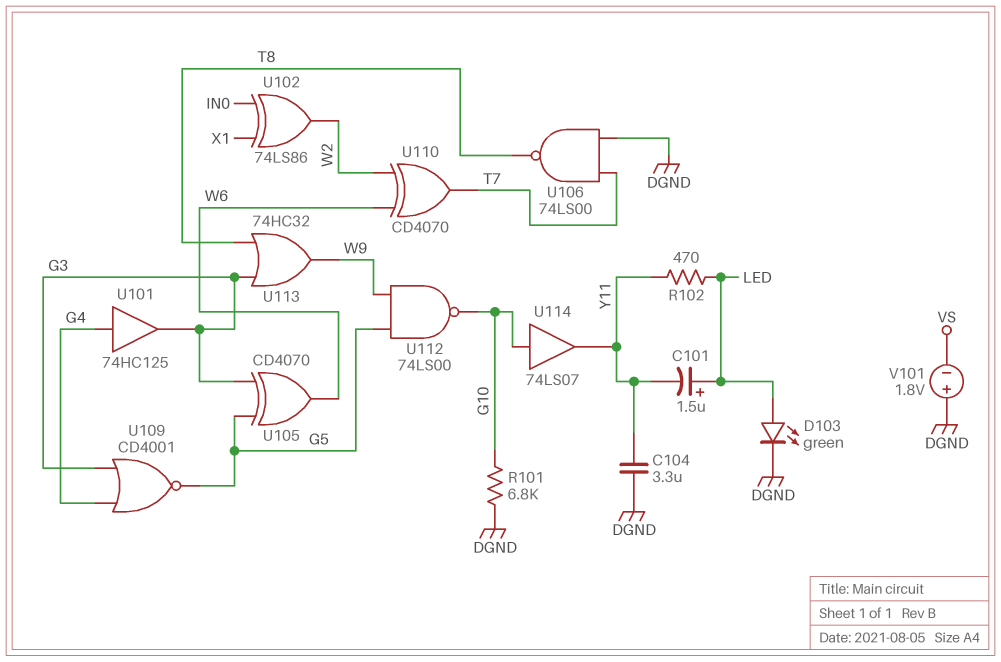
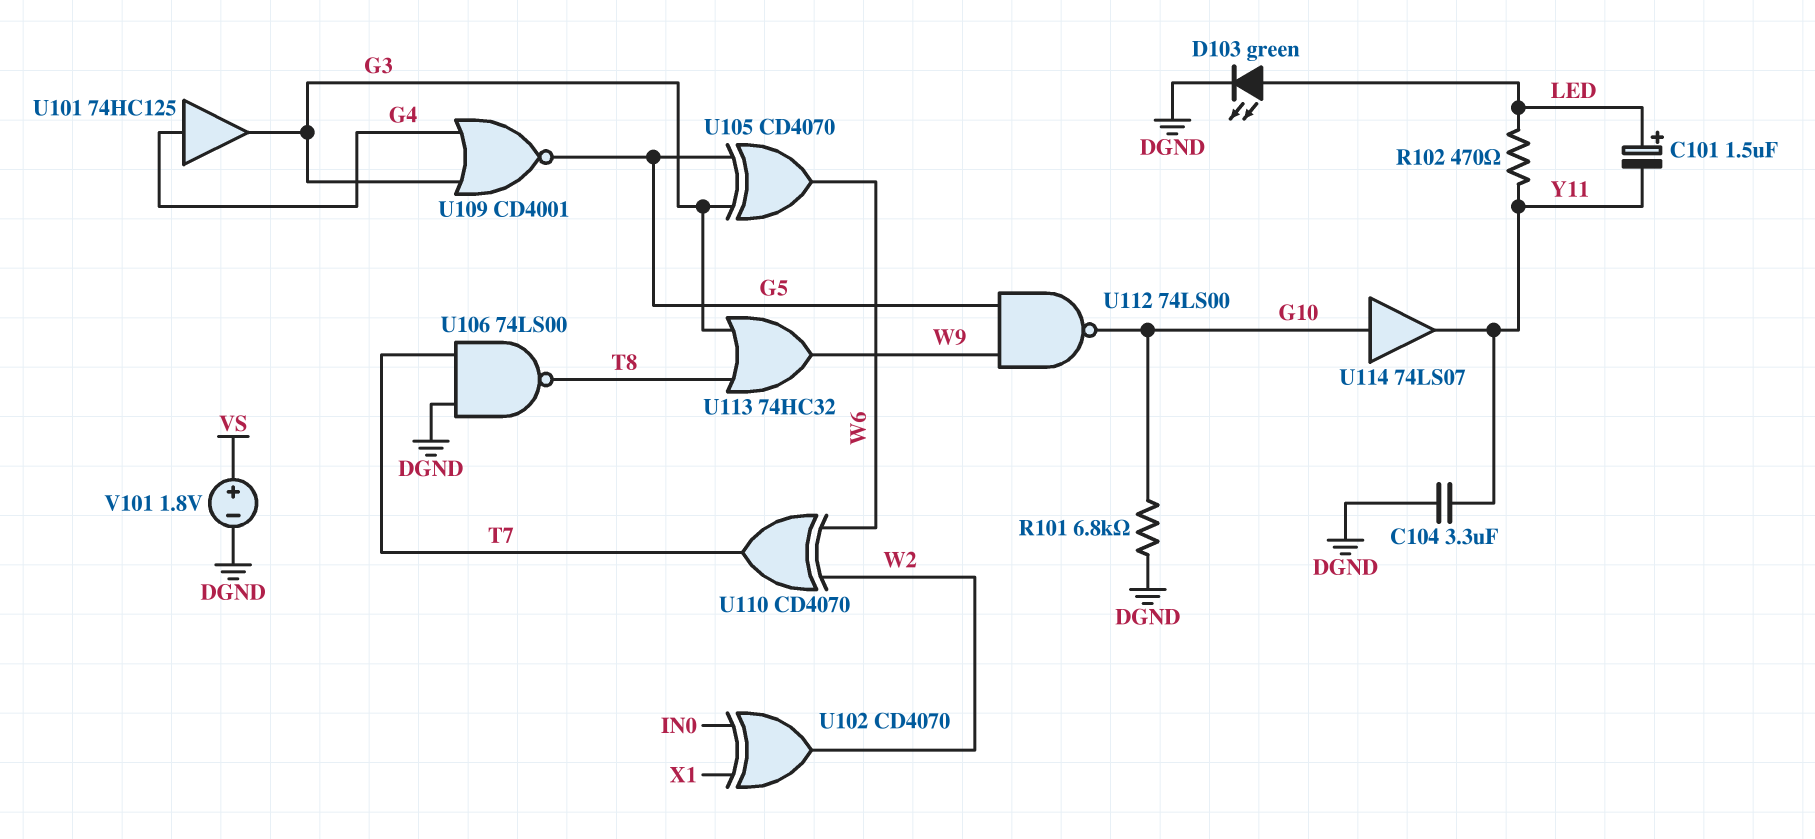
U102: XOR 74LS86 (in IN0, in X1, out W2) -> XOR CD4070 (in IN0, in X1, out W2)
V101: 1.8V (plus DGND, minus VS) -> 1.8V (plus VS, minus DGND)

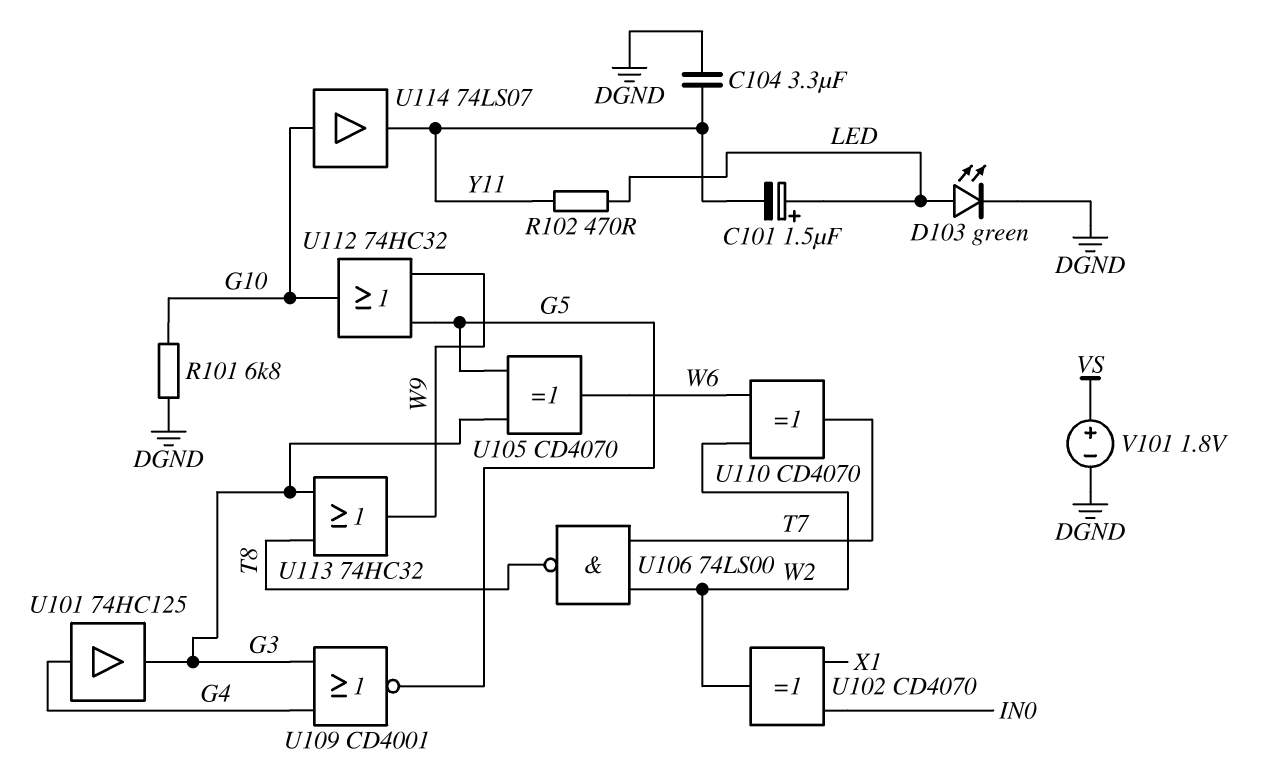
U106: NAND 74LS00 (in DGND, in T7, out T8) -> NAND 74LS00 (in T7, in W2, out T8)
U112: NAND 74LS00 (in G5, in W9, out G10) -> OR 74HC32 (in G5, in W9, out G10)

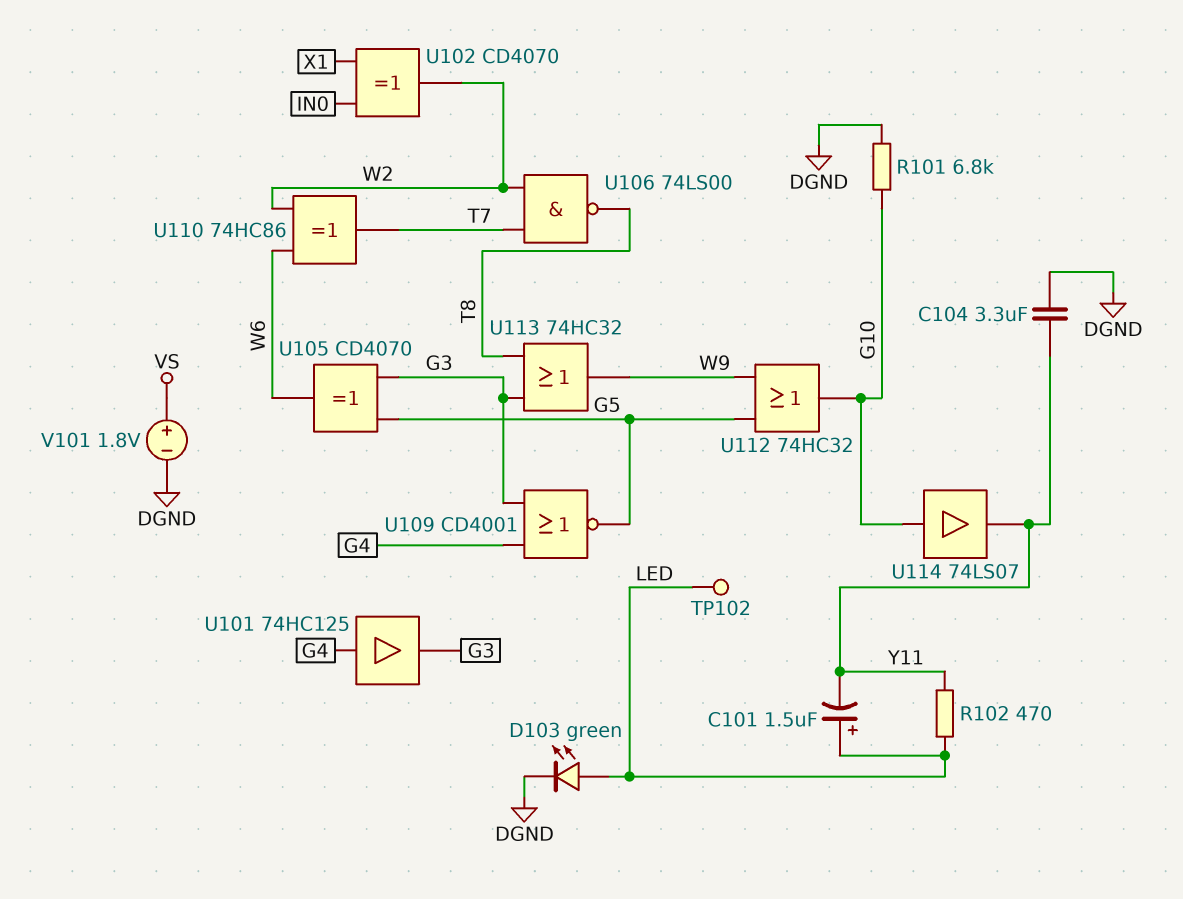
TP102: none -> test point (LED)
U110: XOR CD4070 (in W2, in W6, out T7) -> XOR 74HC86 (in W2, in W6, out T7)

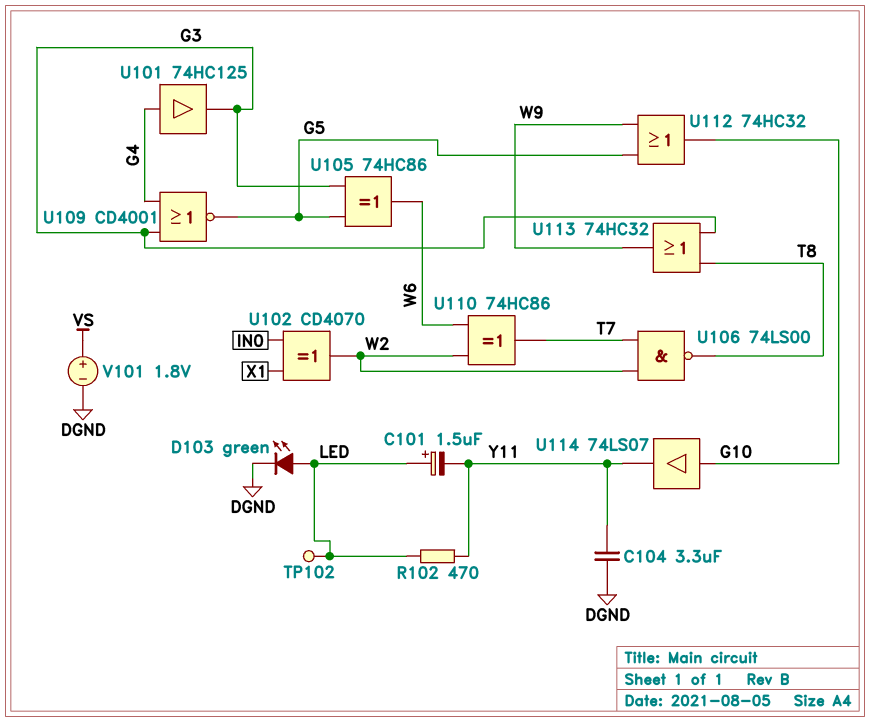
R101: 6.8k (DGND, G10) -> none
U105: XOR CD4070 (in G3, in G5, out W6) -> XOR 74HC86 (in G3, in G5, out W6)

